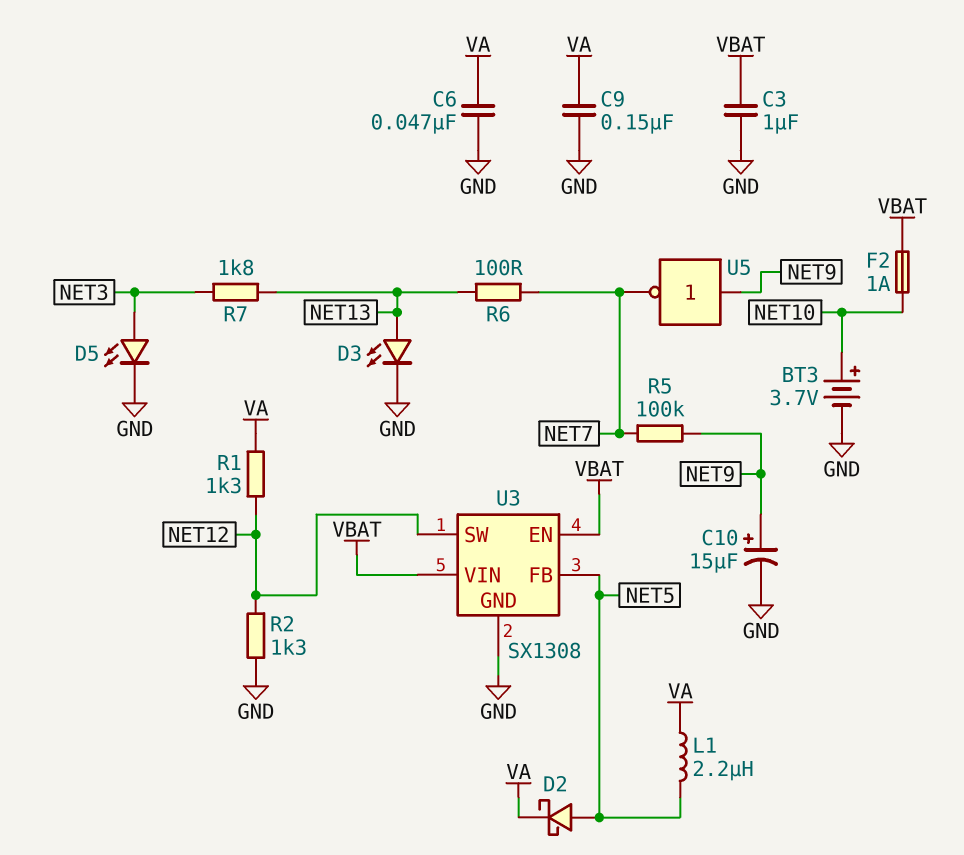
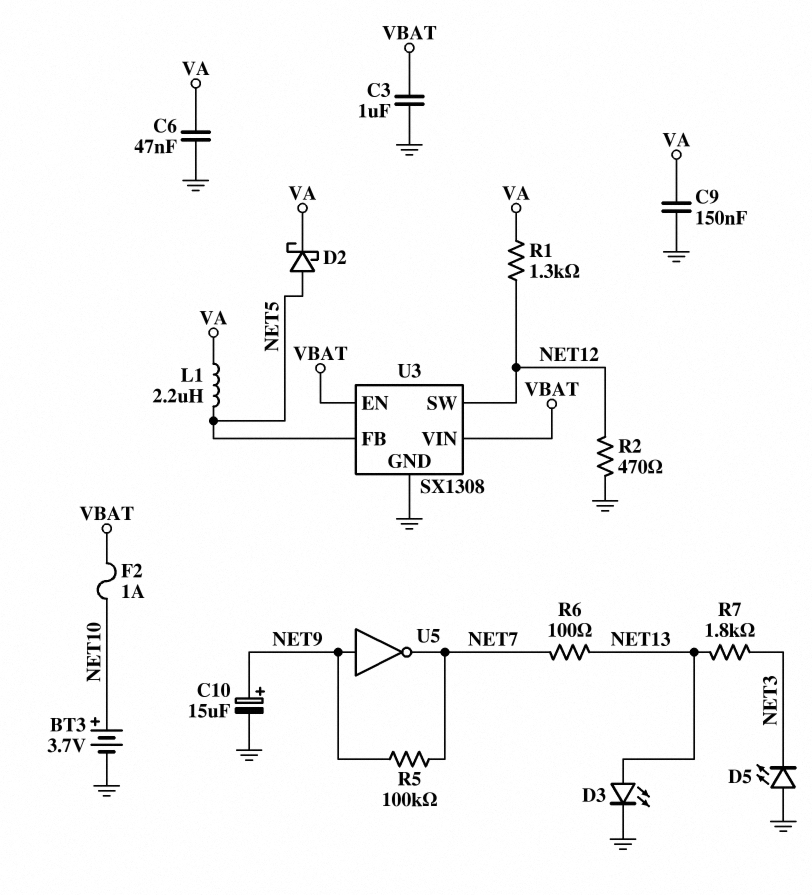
D5: LED (A NET3, K GND) -> LED (A GND, K NET3)
R2: 1.3k (GND, NET12) -> 470 (GND, NET12)

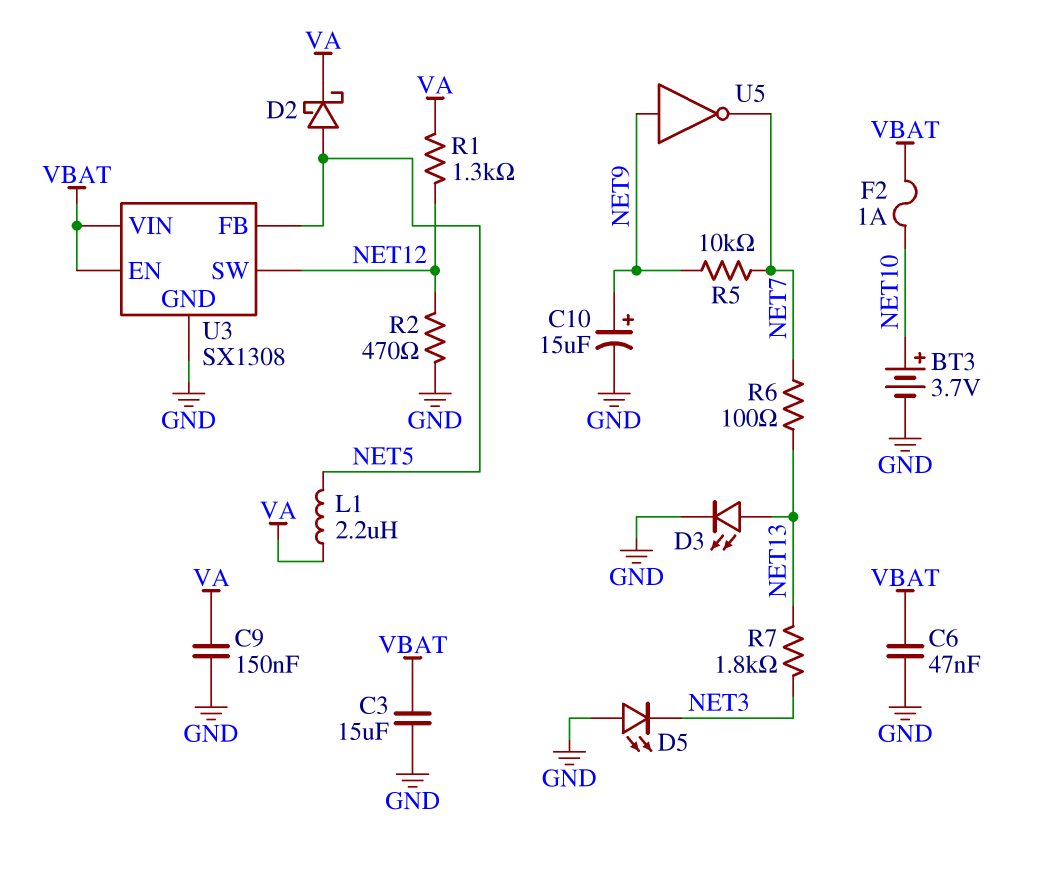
C3: 1uF (GND, VBAT) -> 15uF (GND, VBAT)
C6: 47nF (GND, VA) -> 47nF (GND, VBAT)
R5: 100k (NET7, NET9) -> 10k (NET7, NET9)

